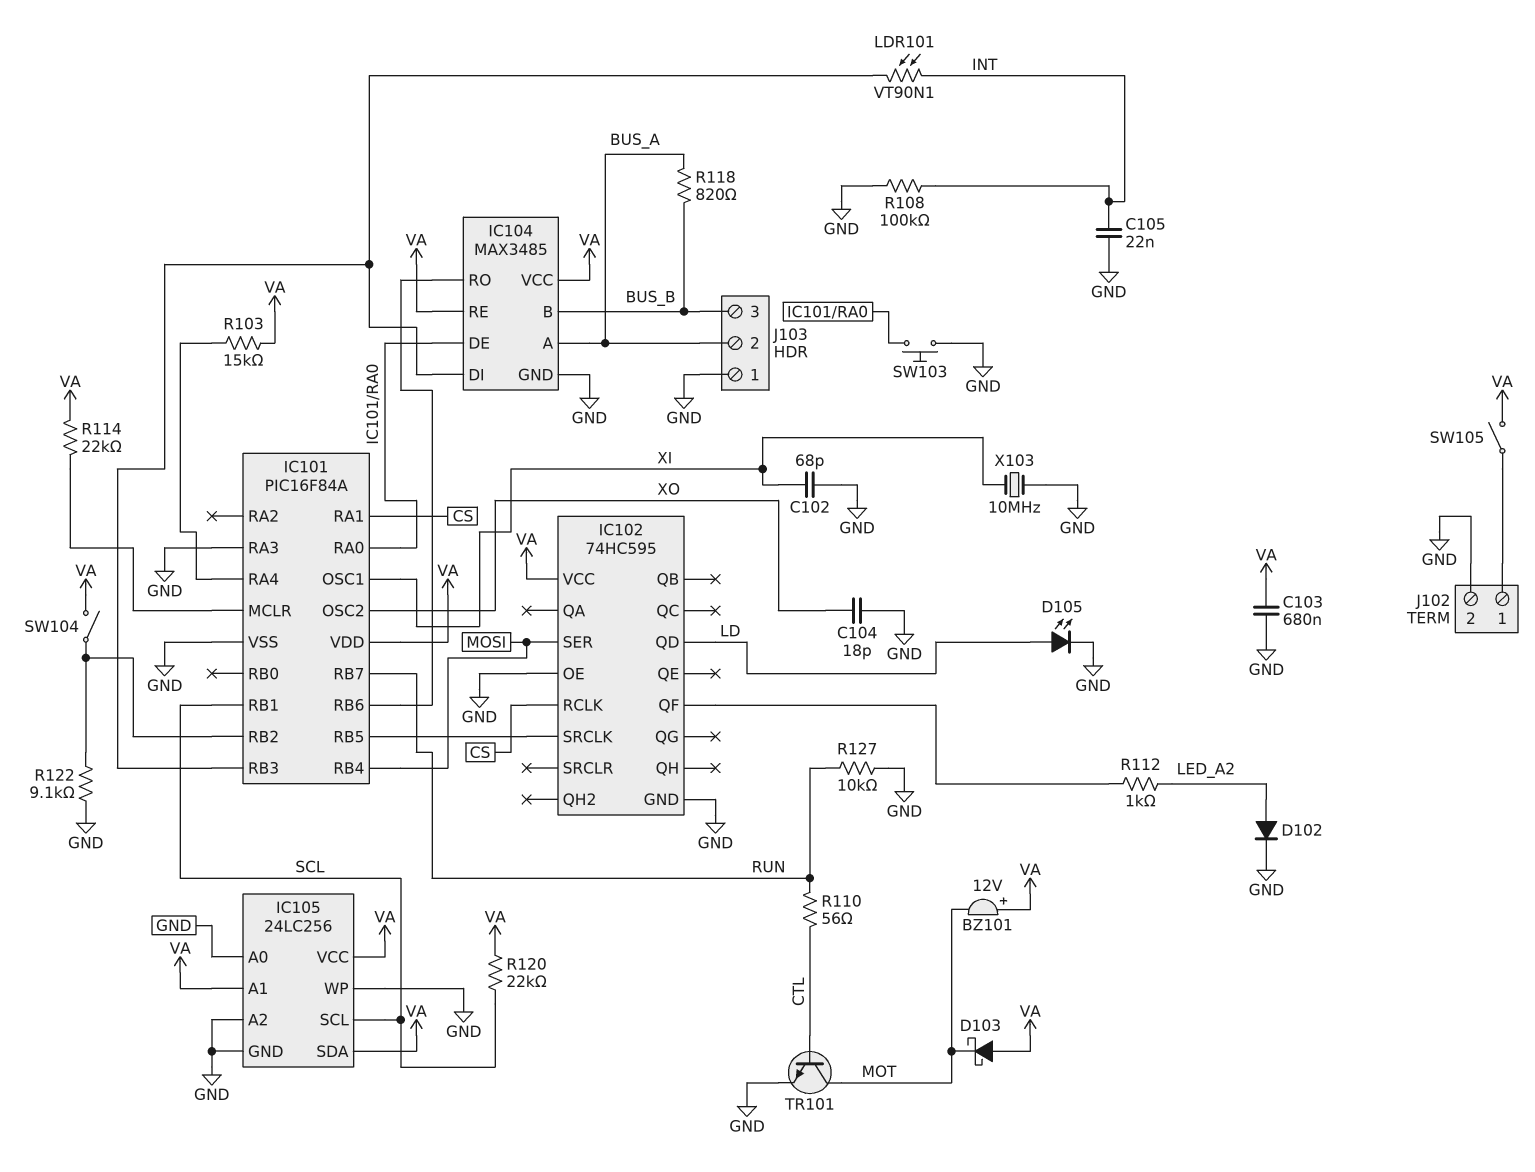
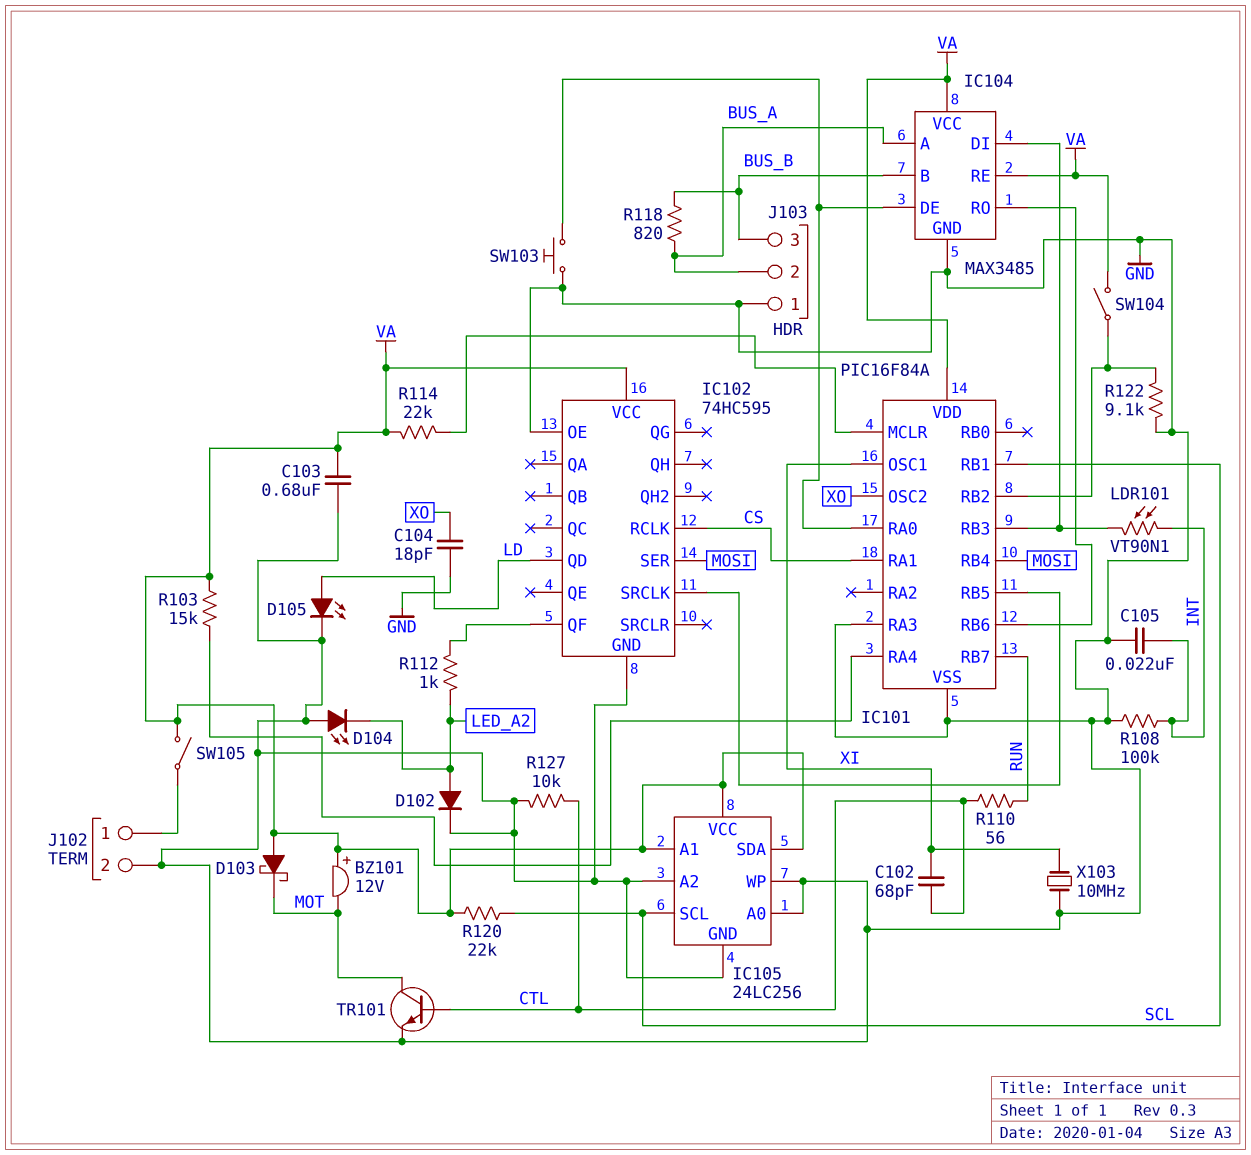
C102: 68pF (GND, XI) -> 68pF (CTL, XI)
D104: none -> LED (A GND, K LED_A2)
R127: 10k (GND, RUN) -> 10k (CTL, GND)

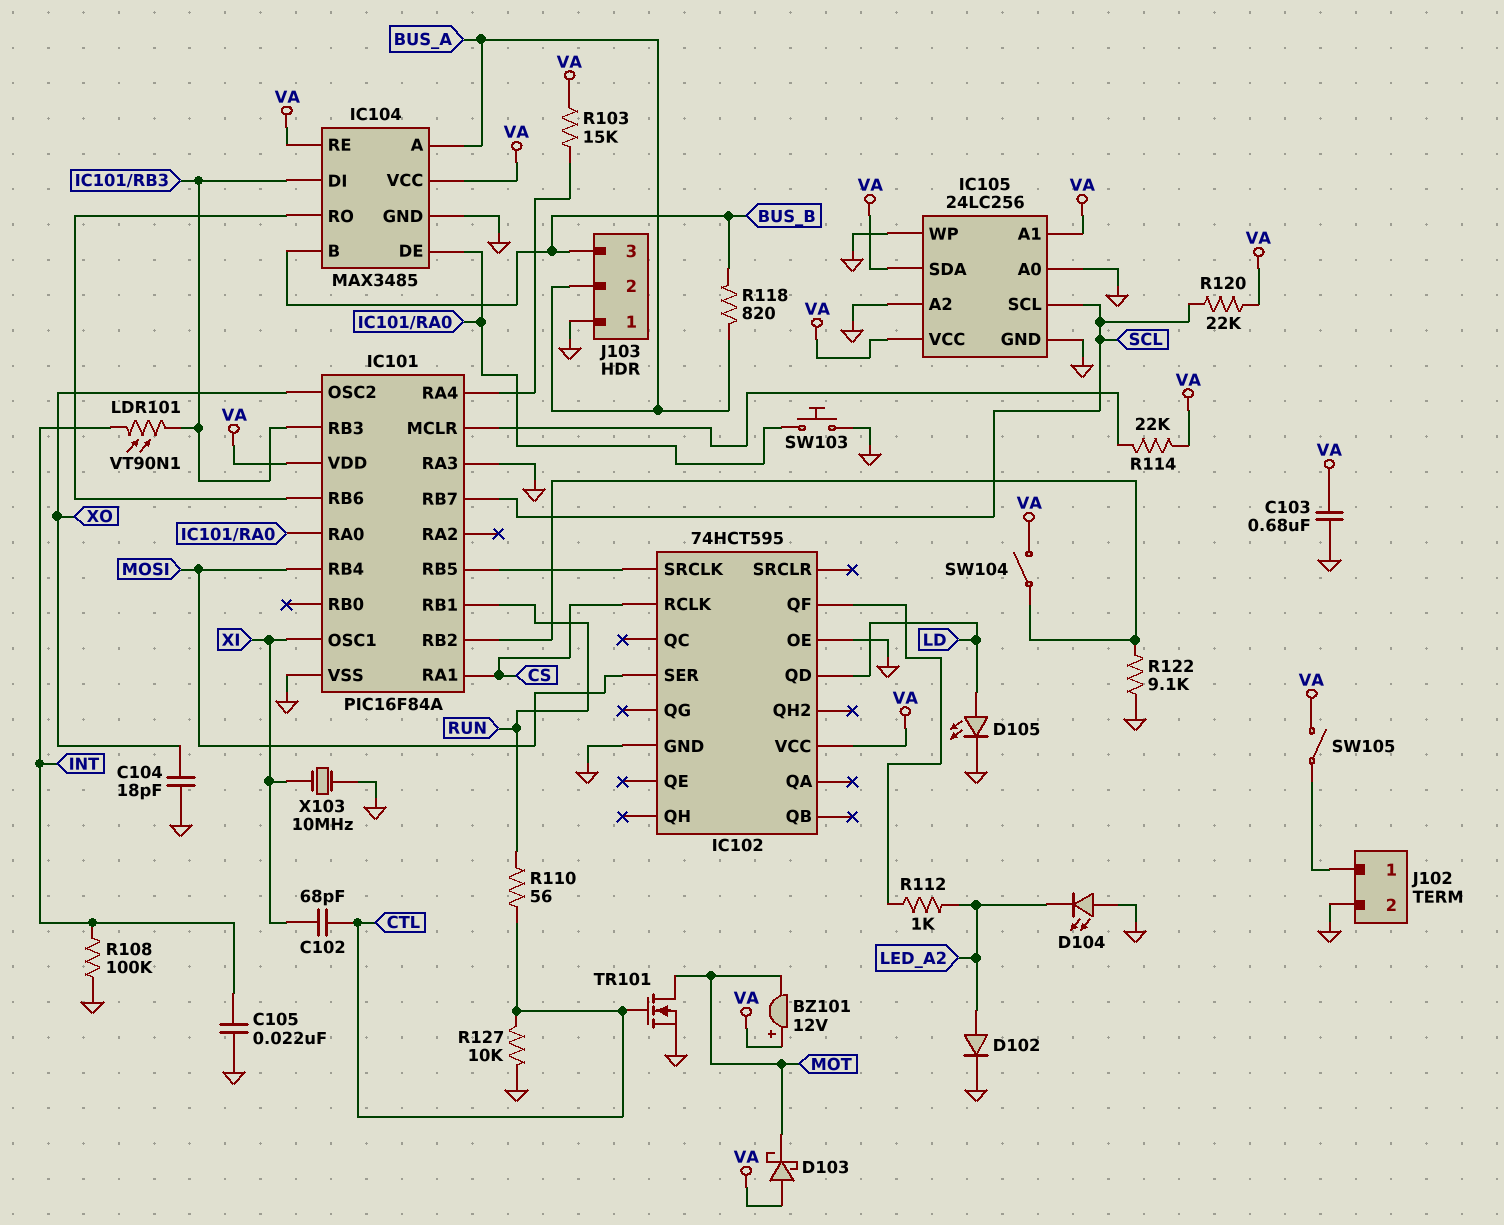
IC101 pin RB1: SCL -> RUN
IC101 pin RB7: RUN -> SCL
IC102: 74HC595 -> 74HCT595
TR101: NPN (B CTL, C MOT, E GND) -> NMOS (G CTL, D MOT, S GND)

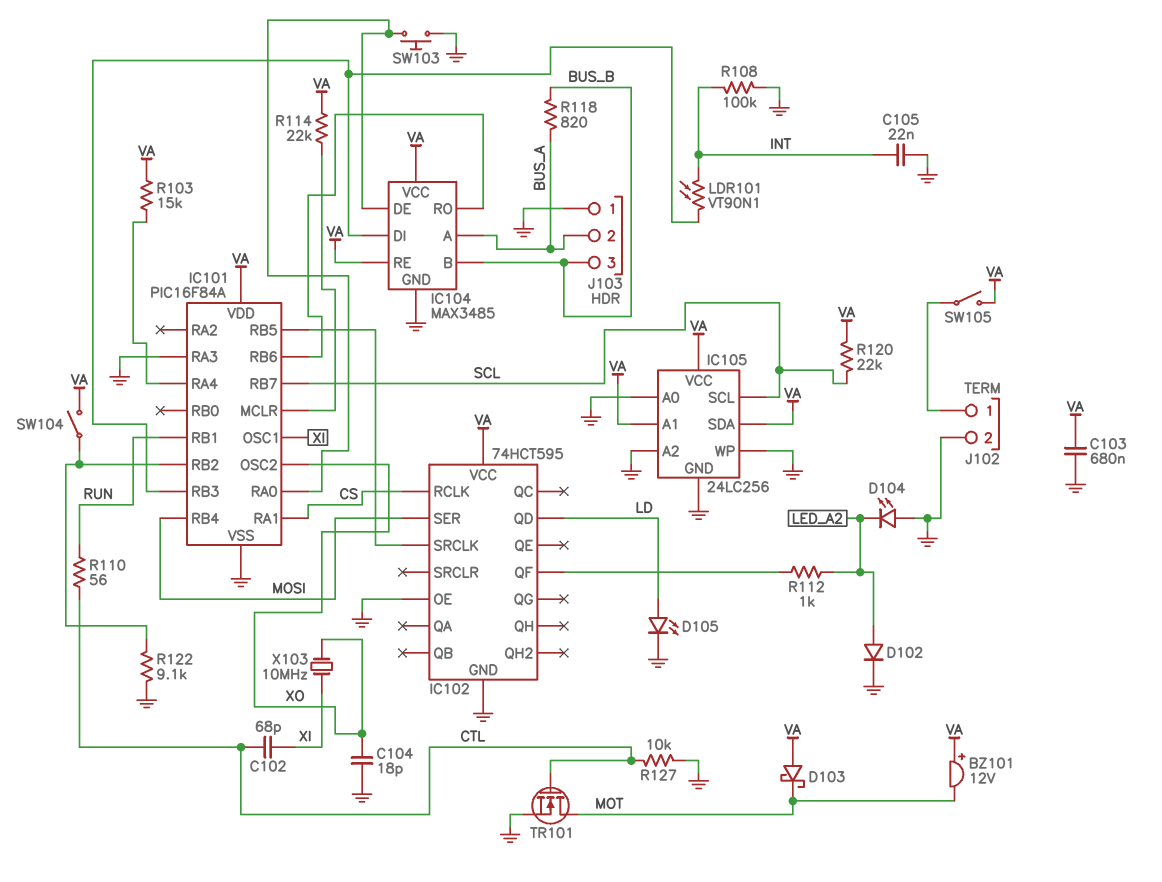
X103: 10MHz (GND, XI) -> 10MHz (XI, XO)

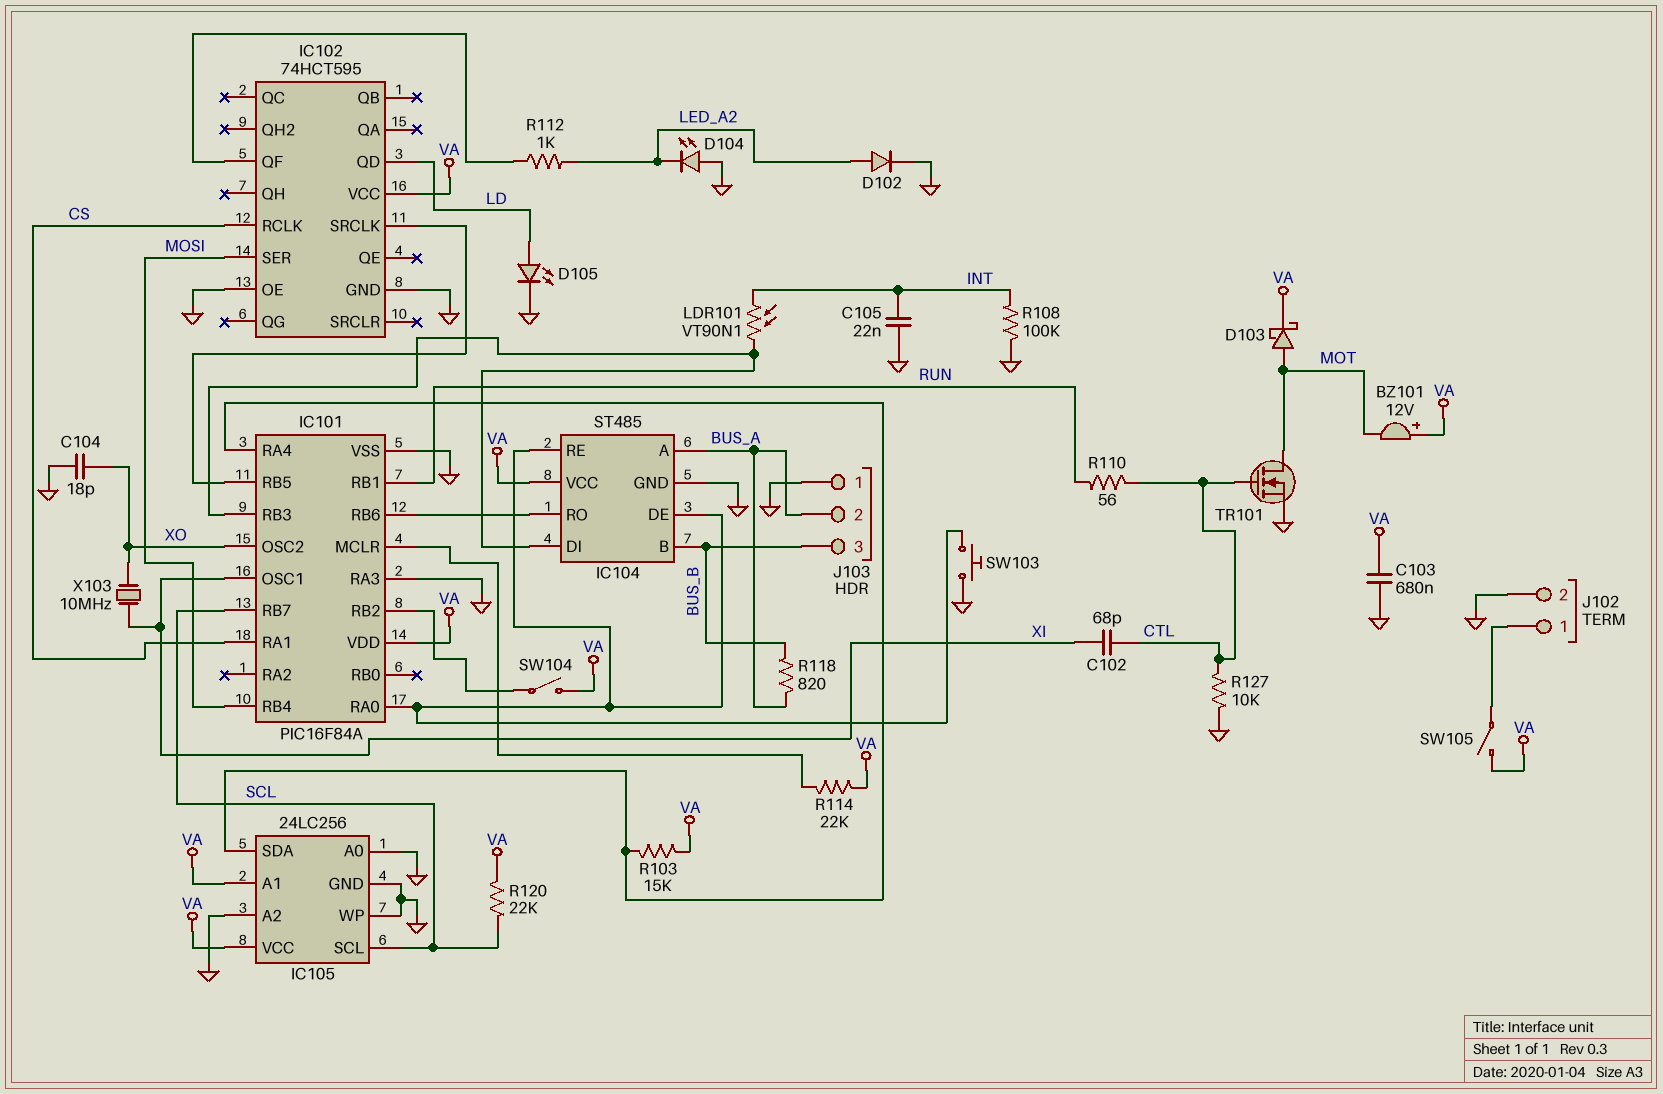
D103: schottky (A VA, K MOT) -> schottky (A MOT, K VA)
IC104: MAX3485 -> ST485
IC104 pin RE: VA -> IC101/RA0
IC105 pin SDA: VA -> IC101/RA4
R122: 9.1k (GND, IC101/RB2) -> none

